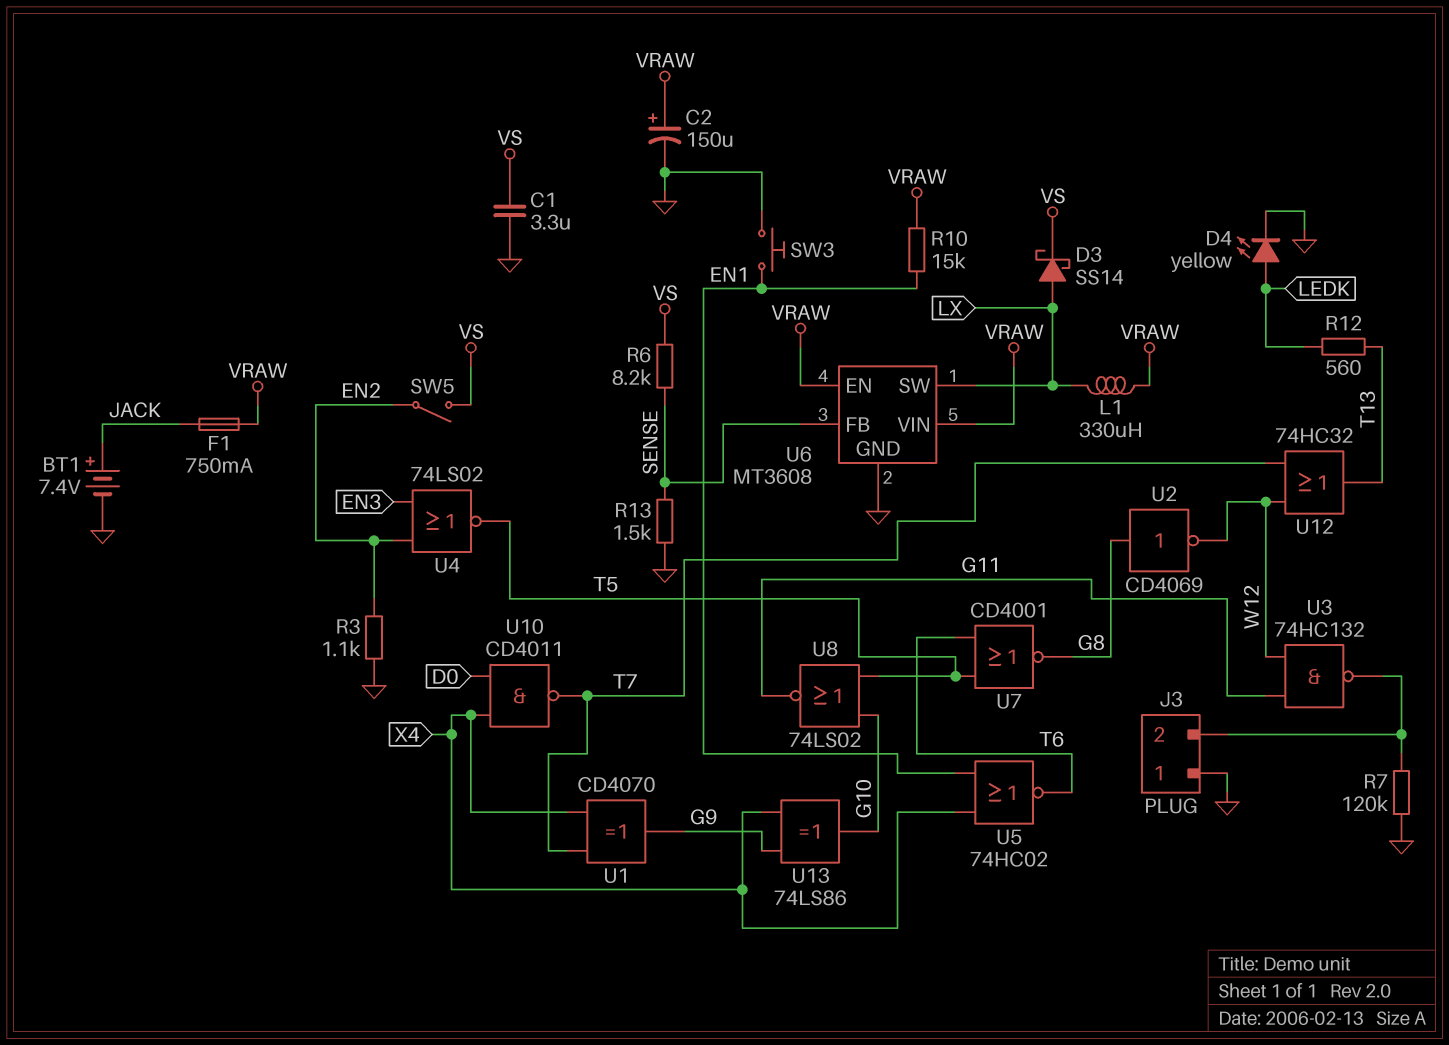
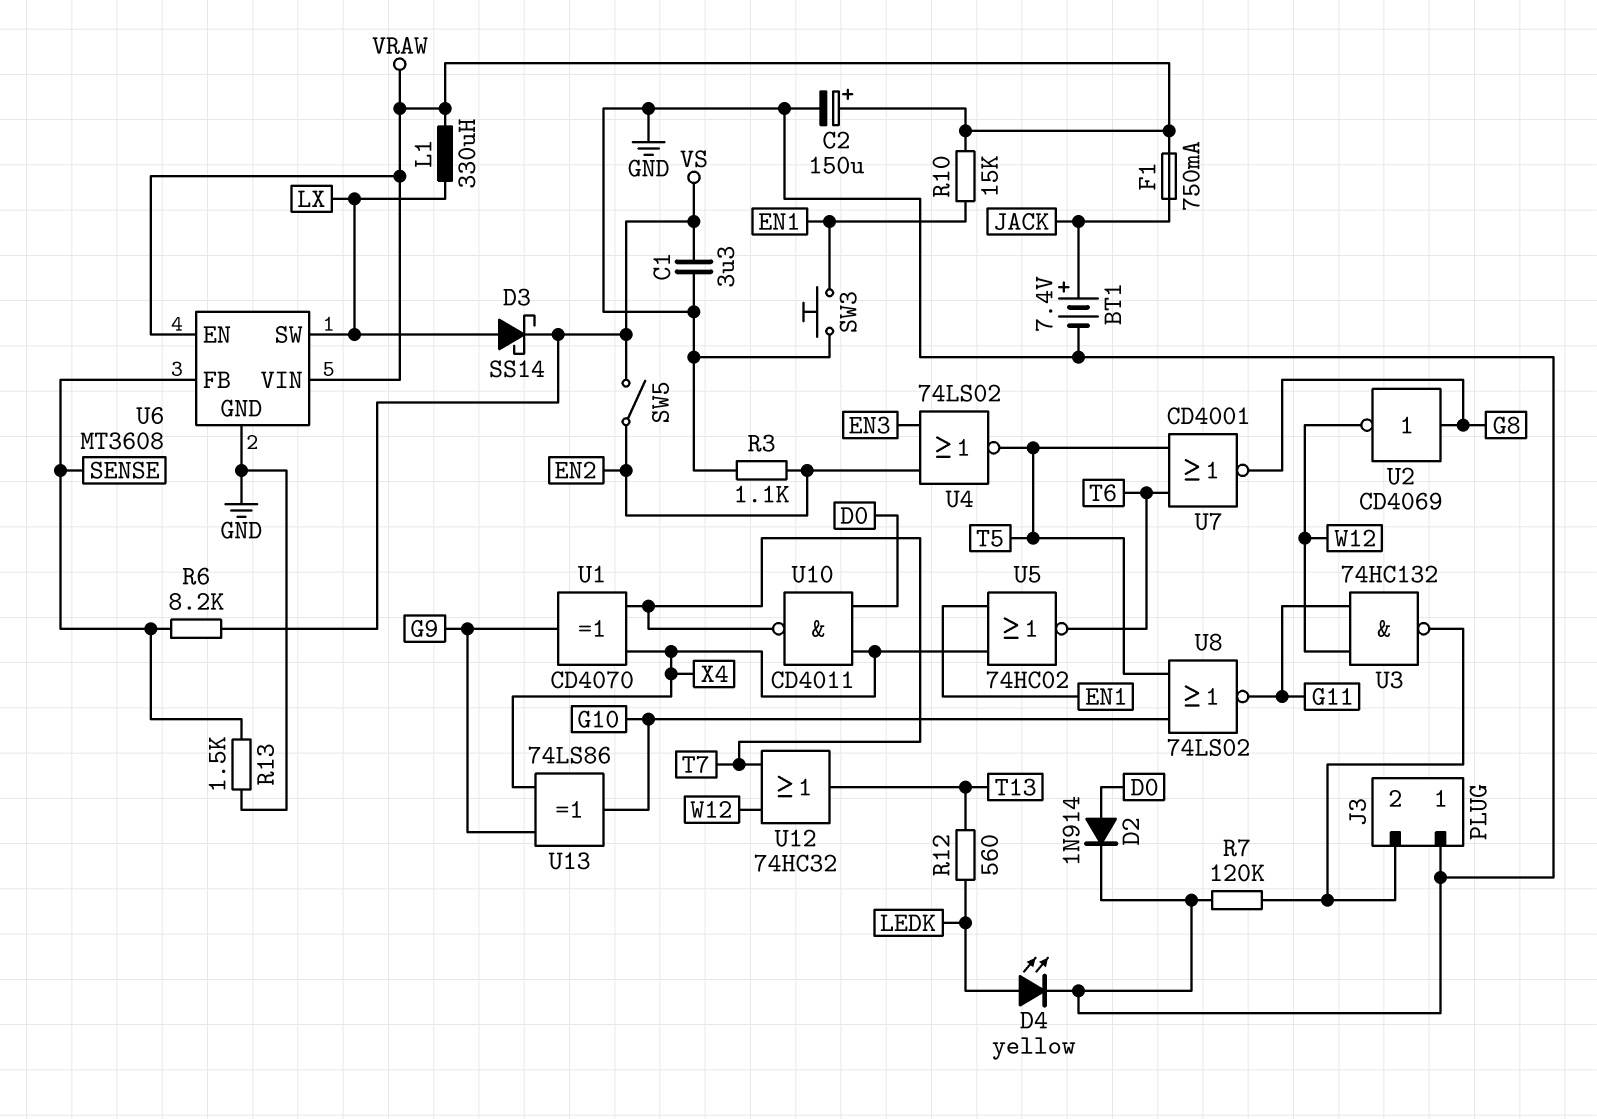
D2: none -> diode 1N914 (A D0, K GND)

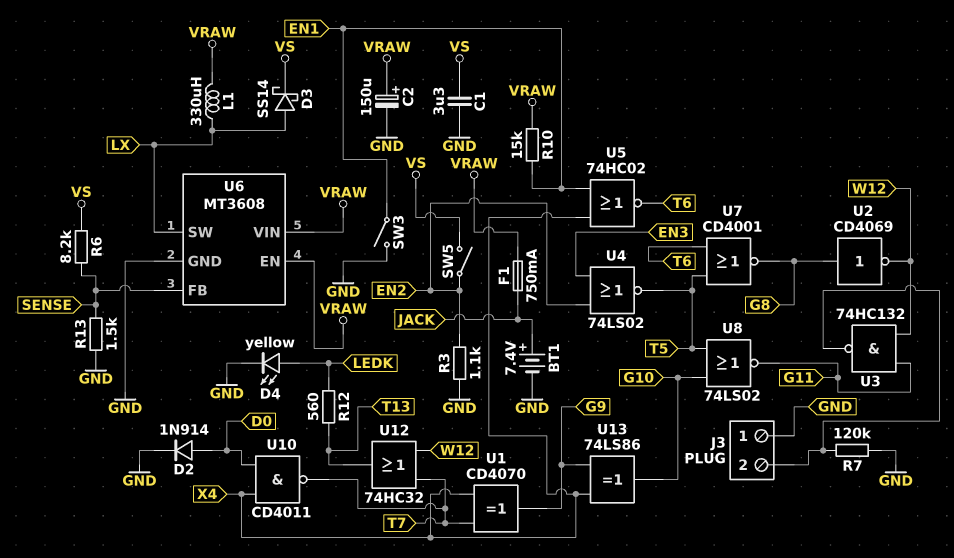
SW3: button (EN1, GND) -> switch (EN1, GND)

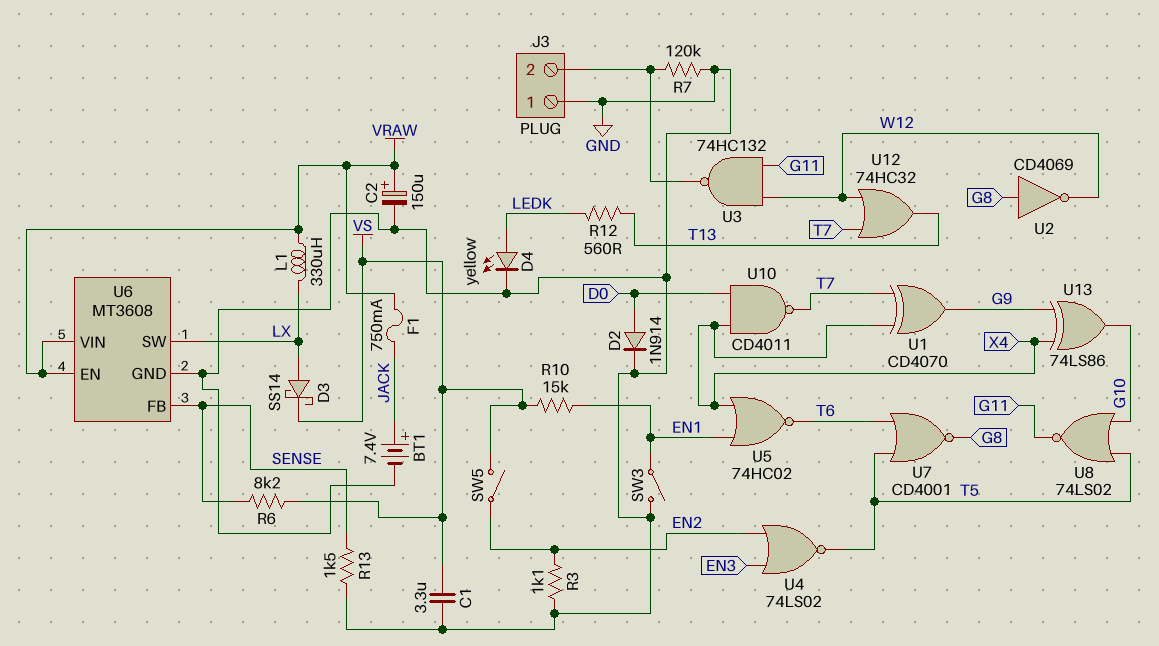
R10: 15k (EN1, VRAW) -> 15k (EN1, VS)

